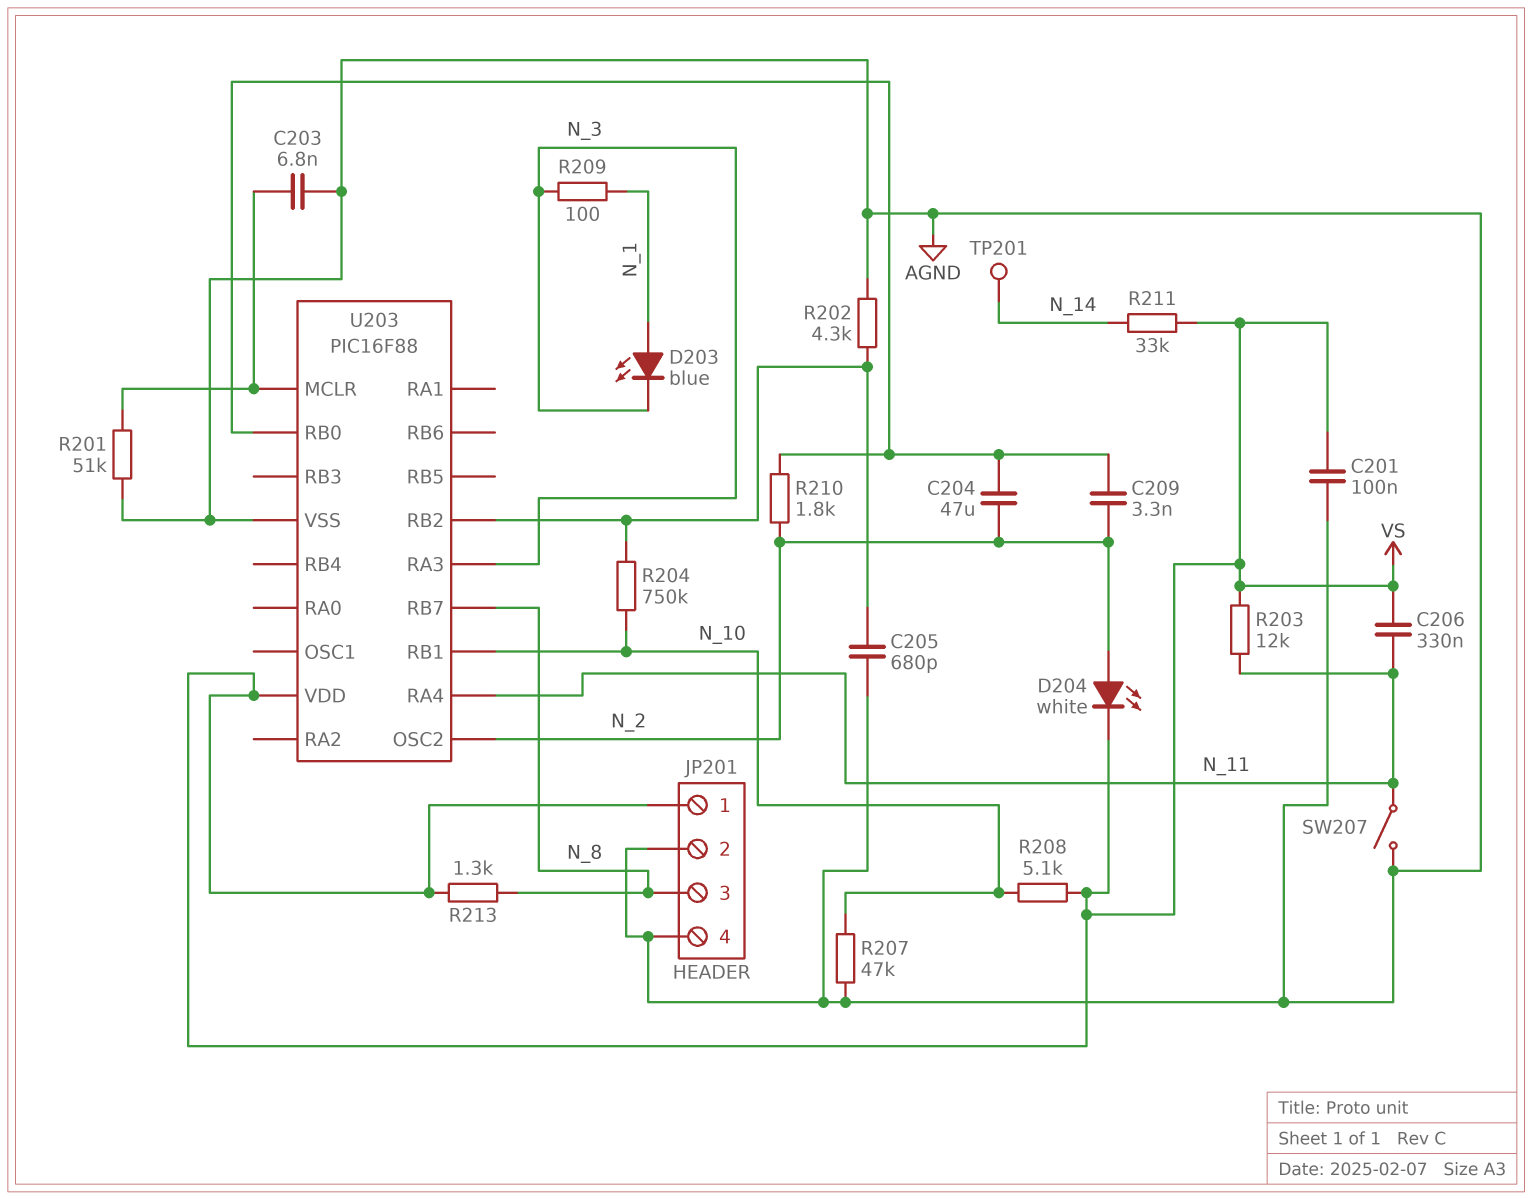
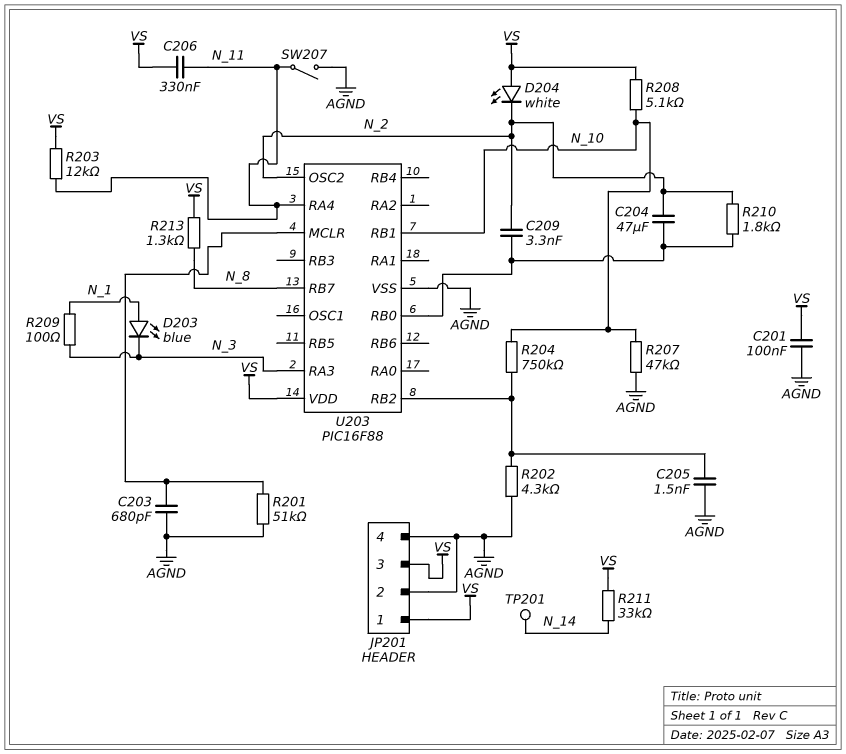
C203: 6.8nF (AGND, U203/MCLR) -> 680pF (AGND, U203/MCLR)
C205: 680pF (AGND, U203/RB2) -> 1.5nF (AGND, U203/RB2)
D204: LED white (A N_2, K VS) -> LED white (A VS, K N_2)
JP201 pin 3: N_8 -> VS

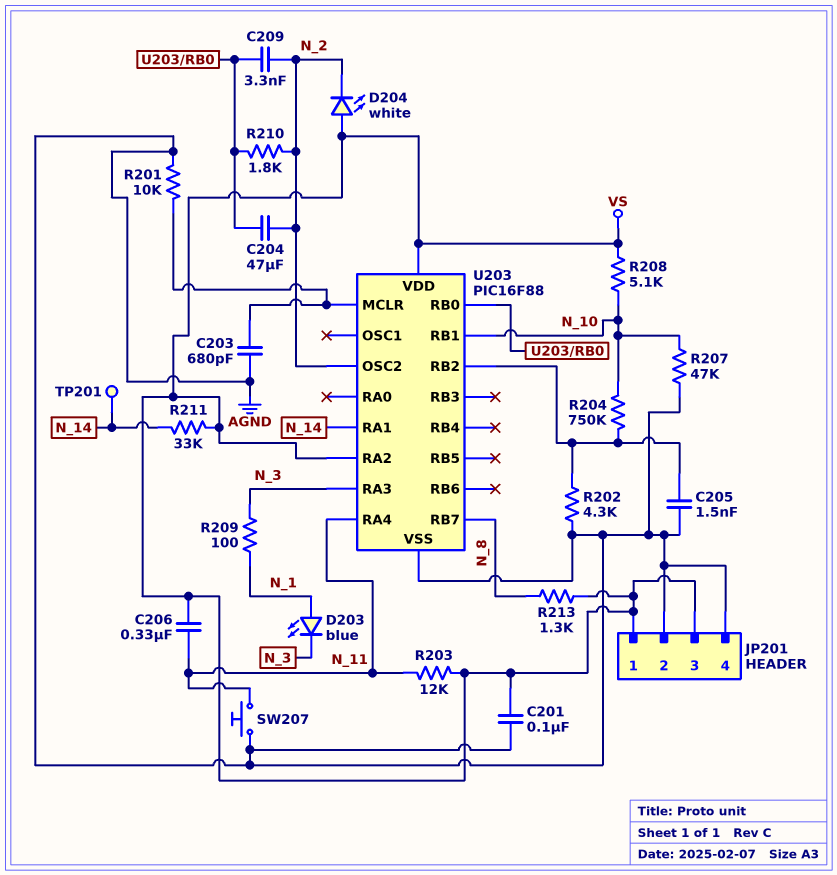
R201: 51k (AGND, U203/MCLR) -> 10k (AGND, U203/MCLR)
SW207: switch (AGND, N_11) -> button (AGND, N_11)
U203 pin RA1: none -> N_14
U203 pin RA2: none -> VS

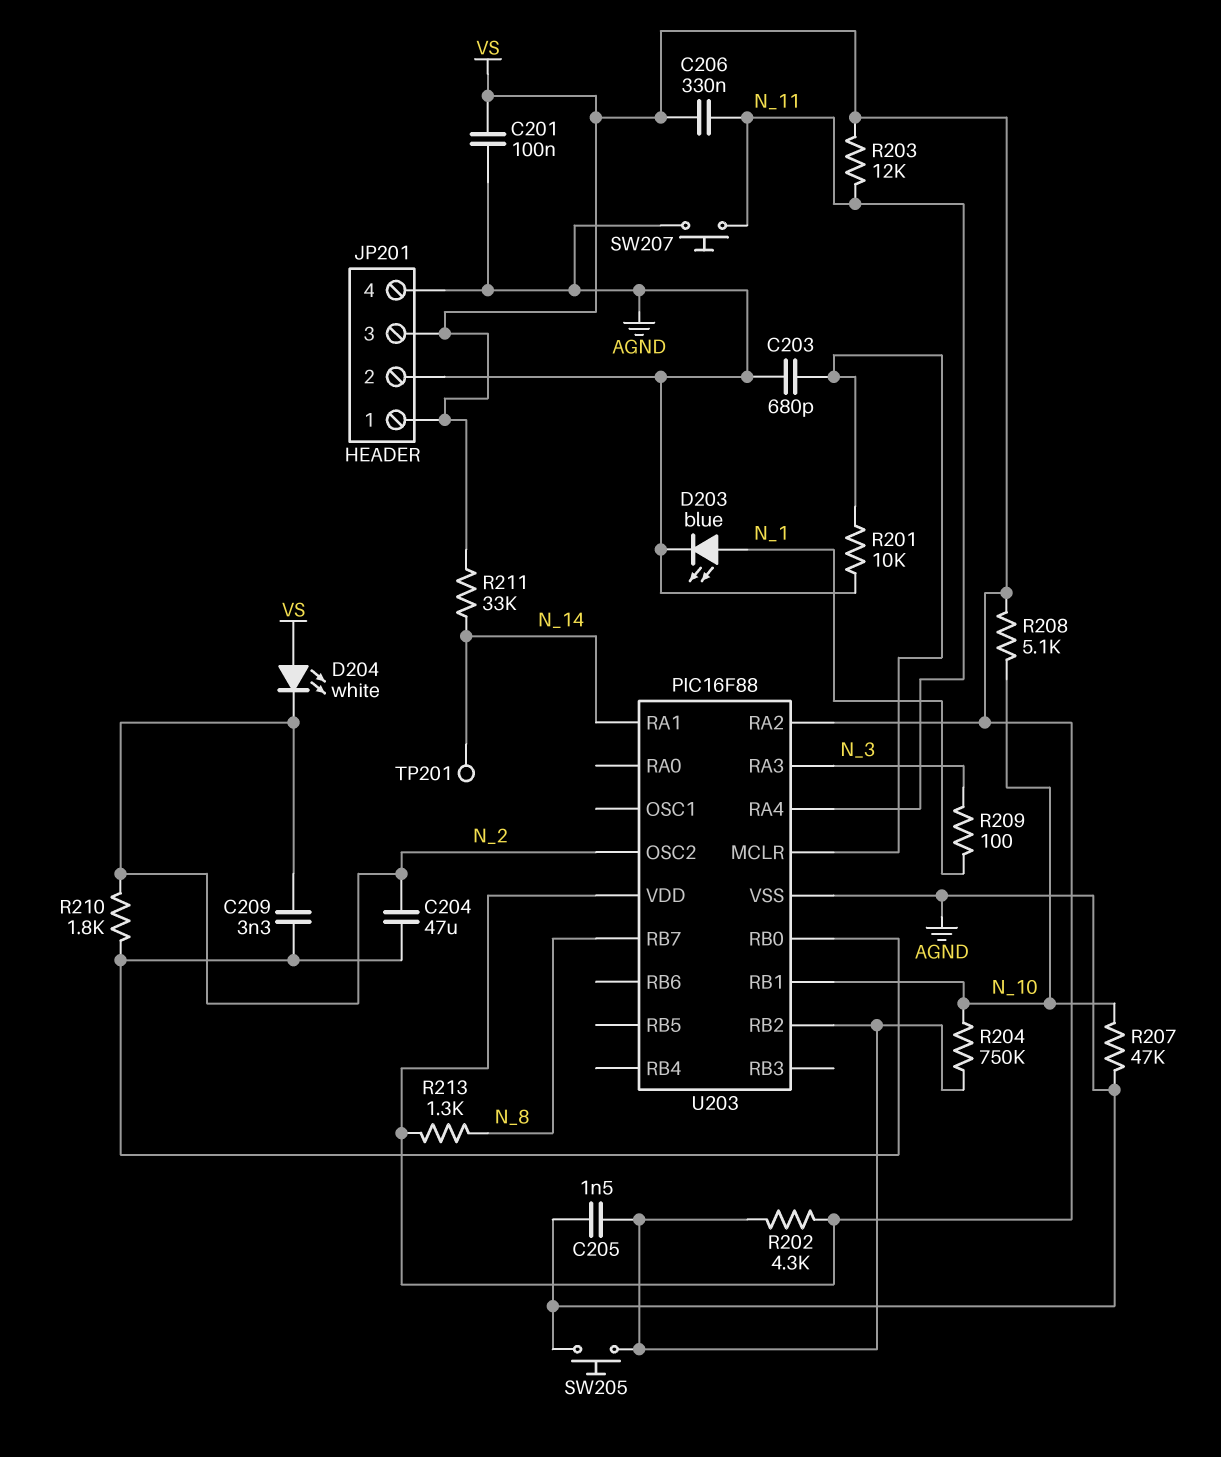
D203: LED blue (A N_1, K N_3) -> LED blue (A N_1, K AGND)
R202: 4.3k (AGND, U203/RB2) -> 4.3k (U203/RB2, VS)
SW205: none -> button (AGND, U203/RB2)

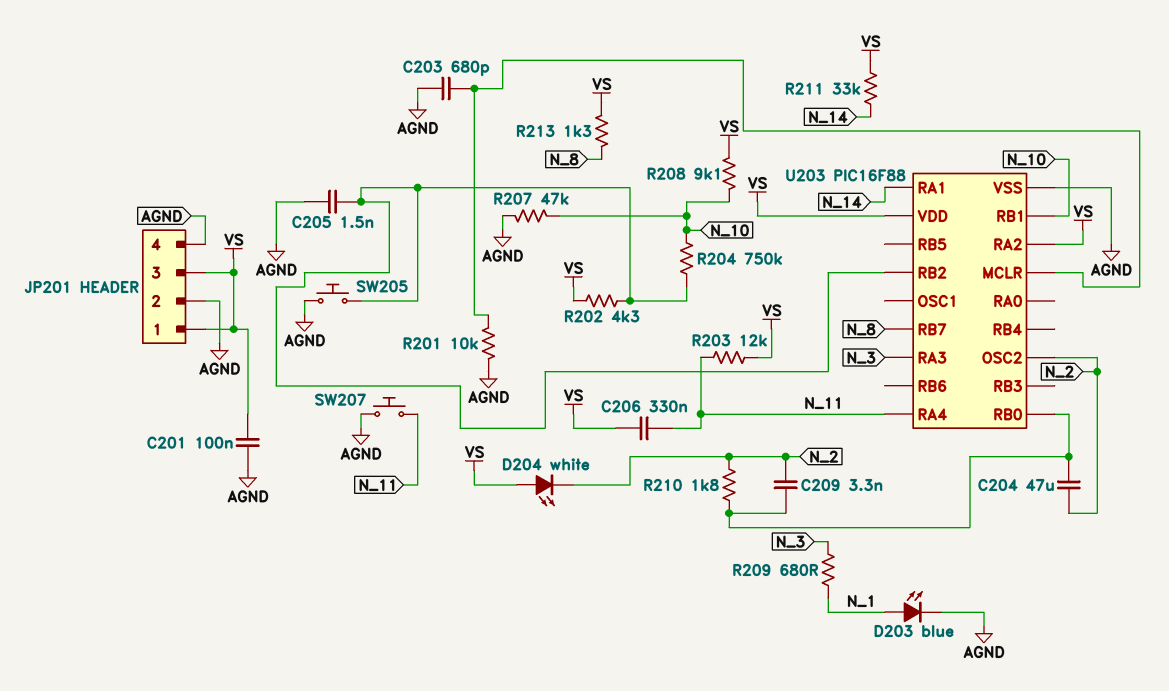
R208: 5.1k (N_10, VS) -> 9.1k (N_10, VS)
R209: 100 (N_1, N_3) -> 680 (N_1, N_3)
TP201: test point (N_14) -> none

